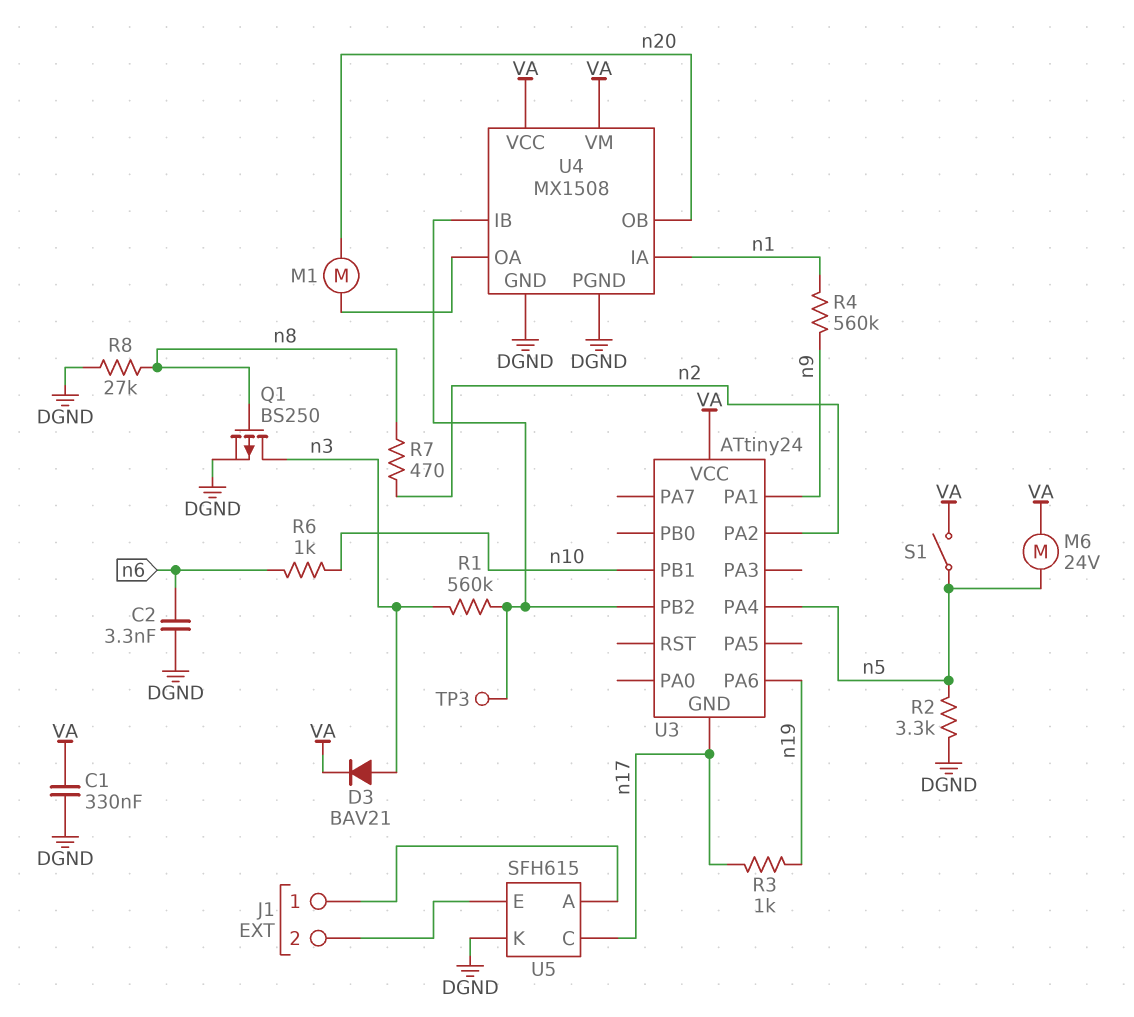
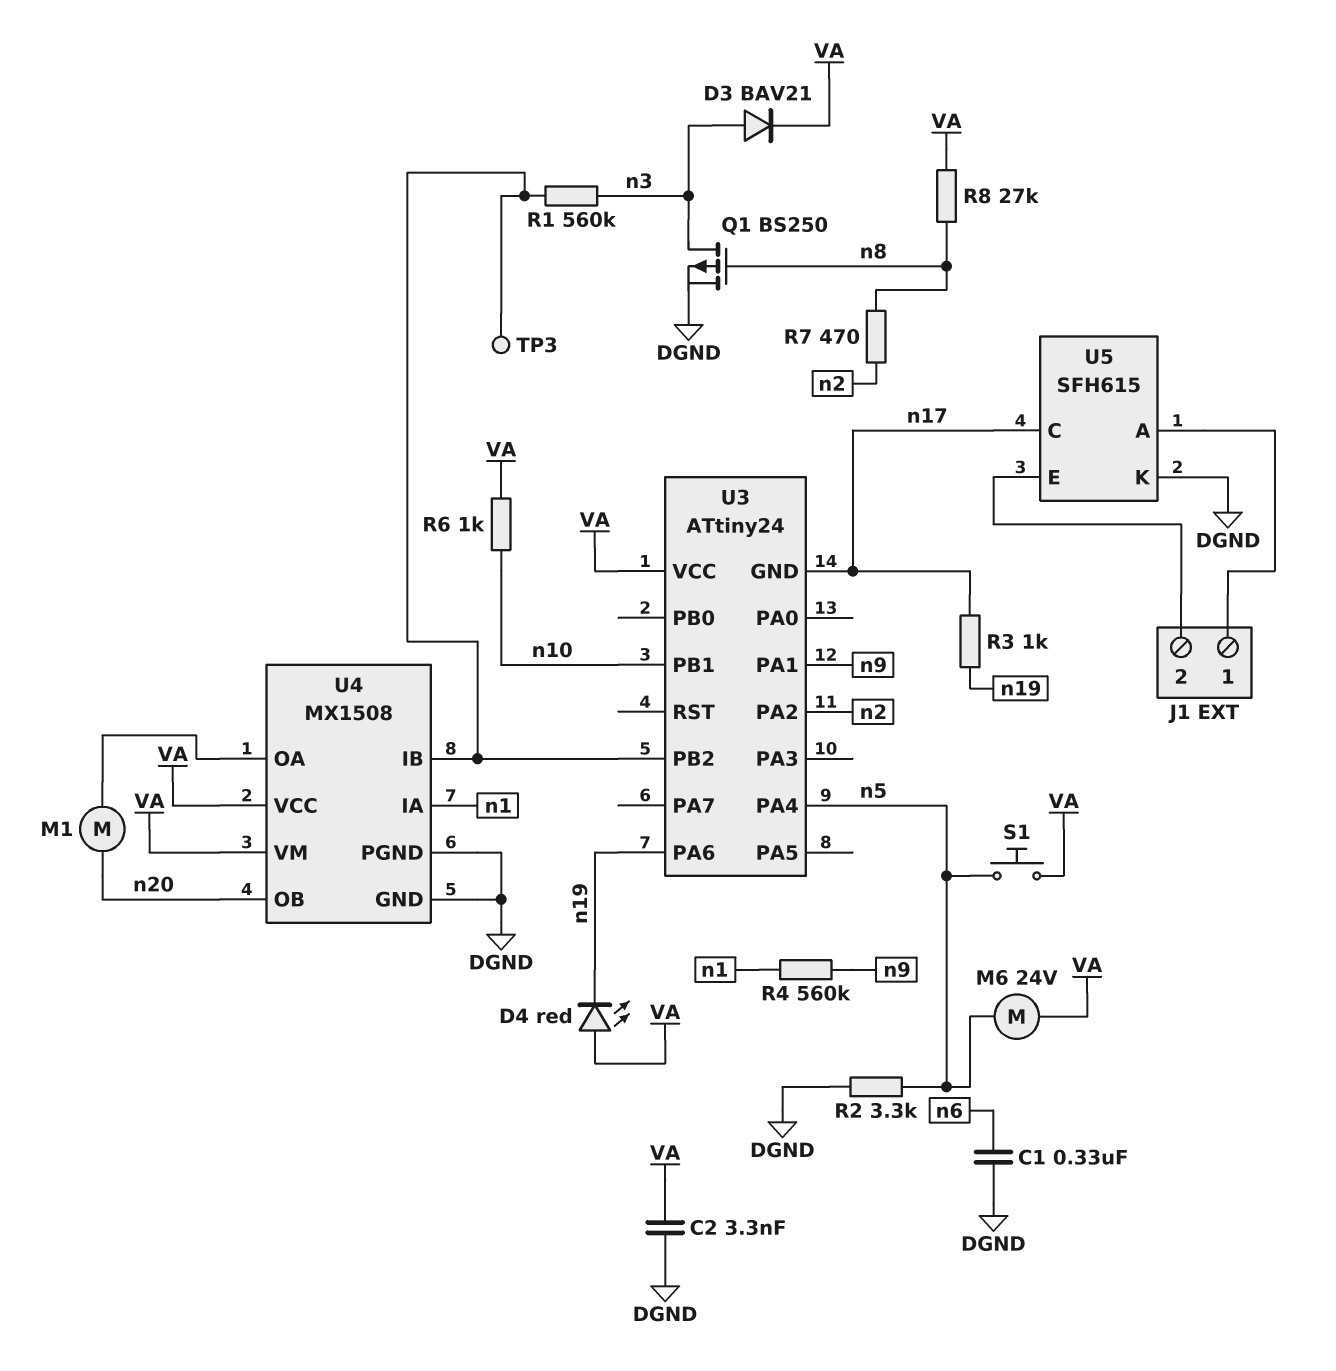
C1: 330nF (DGND, VA) -> 330nF (DGND, n6)
C2: 3.3nF (DGND, n6) -> 3.3nF (DGND, VA)
D4: none -> LED red (A VA, K n19)
R6: 1k (n6, n10) -> 1k (VA, n10)
R8: 27k (DGND, n8) -> 27k (VA, n8)
S1: switch (VA, n5) -> button (VA, n5)

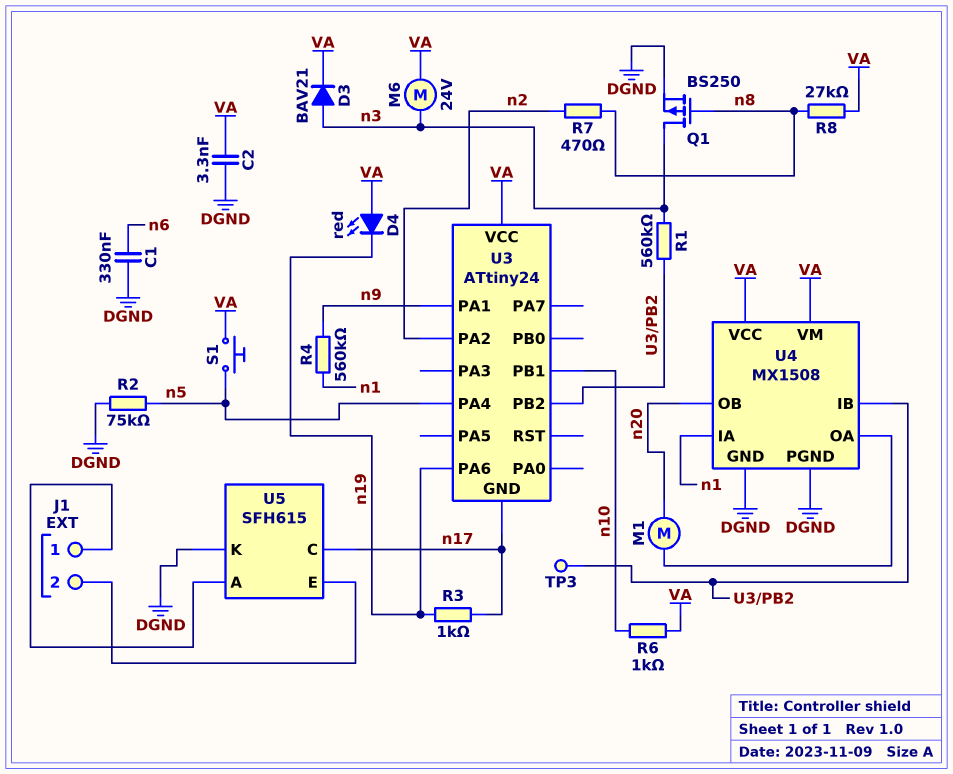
M6: motor 24V (VA, n5) -> motor 24V (VA, n3)
R2: 3.3k (DGND, n5) -> 75k (DGND, n5)

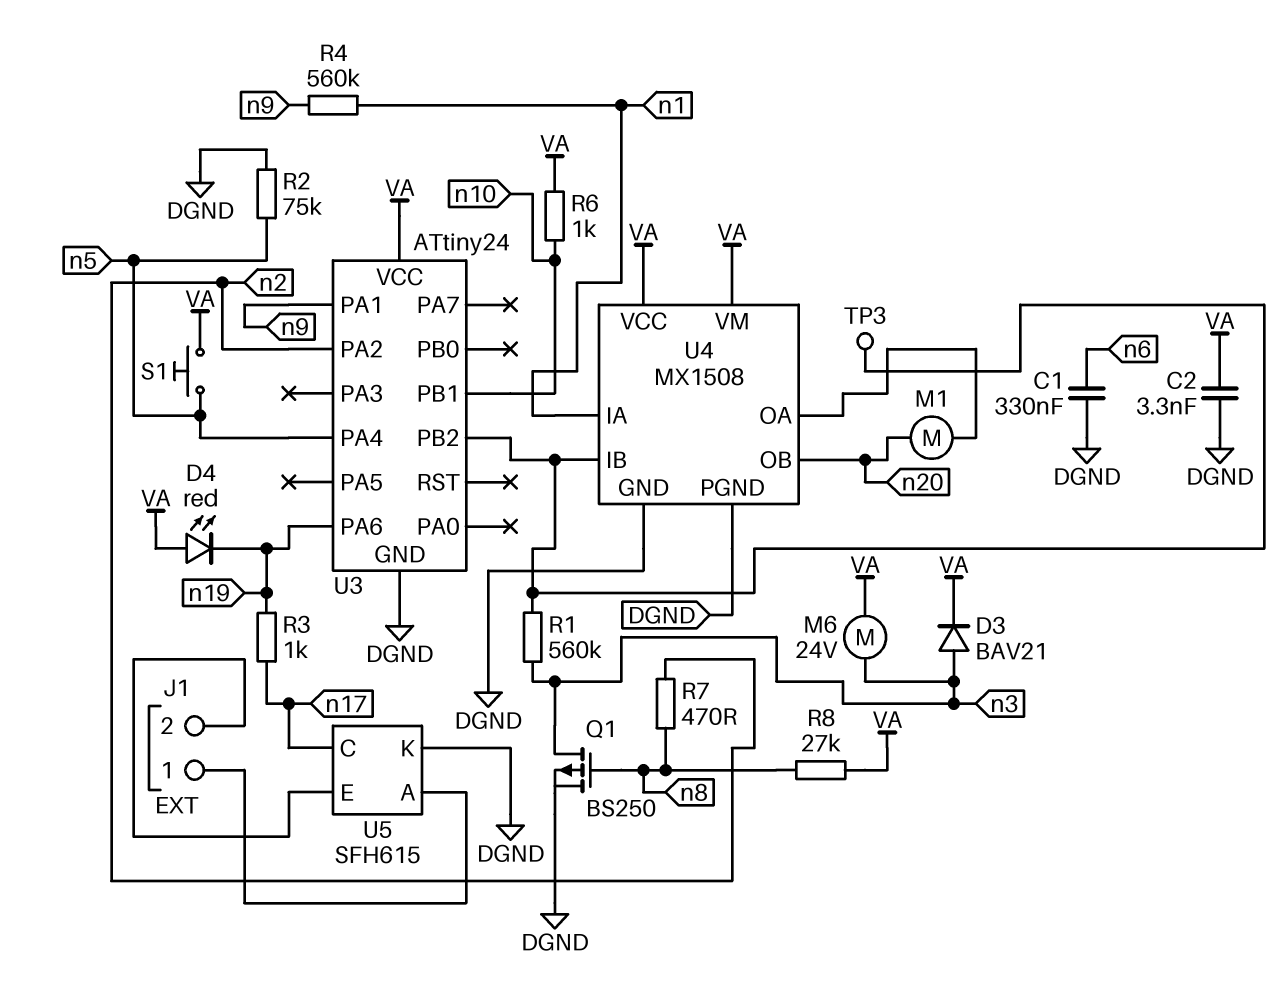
U3 pin GND: n17 -> DGND

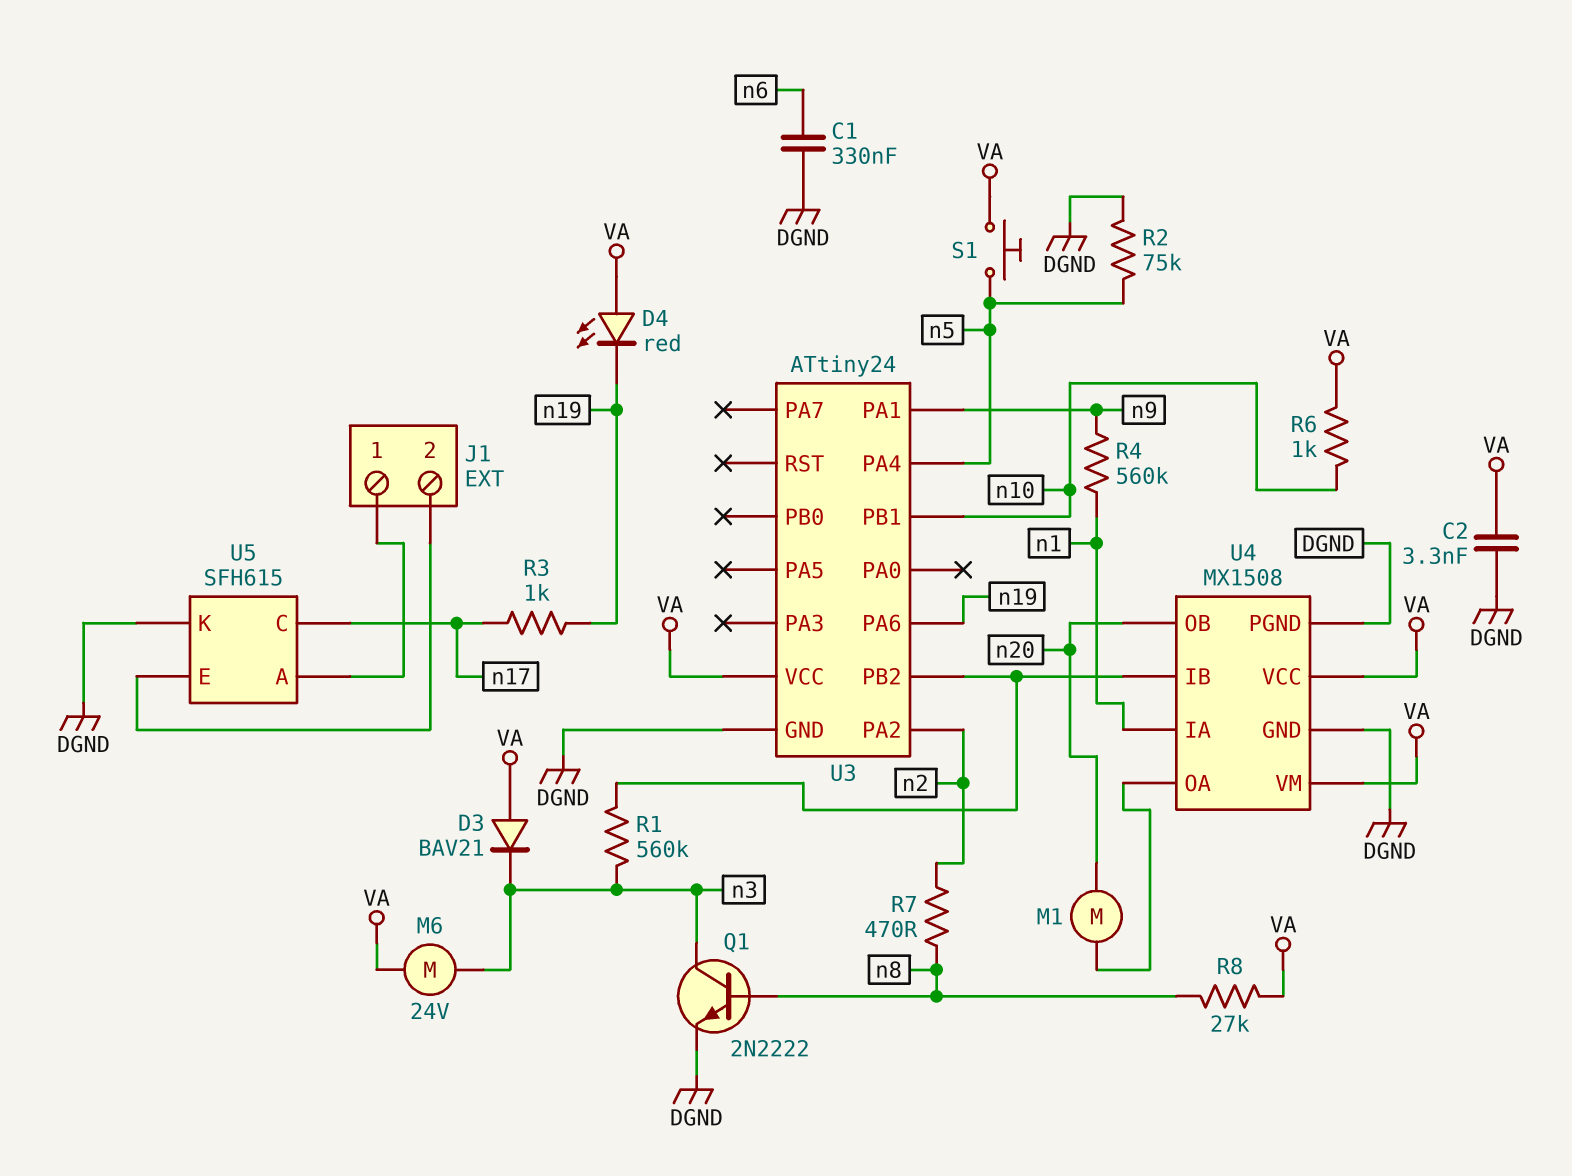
D3: diode BAV21 (A n3, K VA) -> diode BAV21 (A VA, K n3)
Q1: PMOS BS250 (G n8, D n3, S DGND) -> NPN 2N2222 (B n8, C n3, E DGND)
TP3: test point (U3/PB2) -> none

